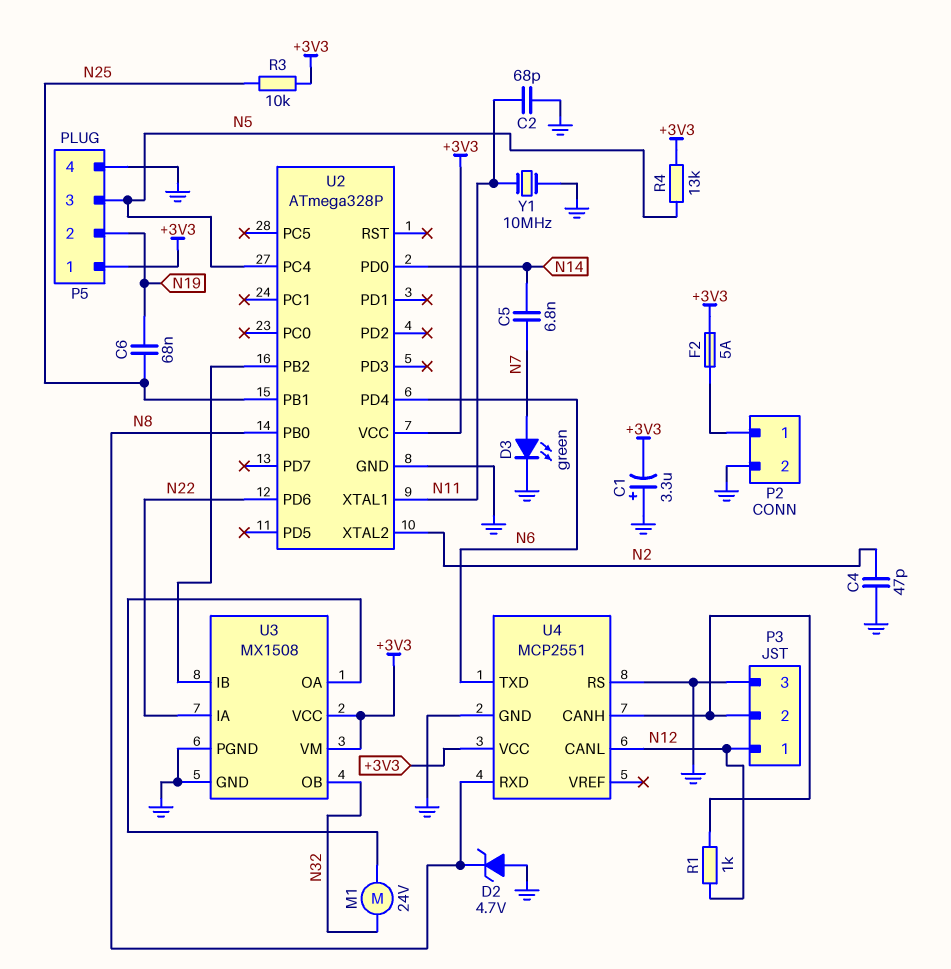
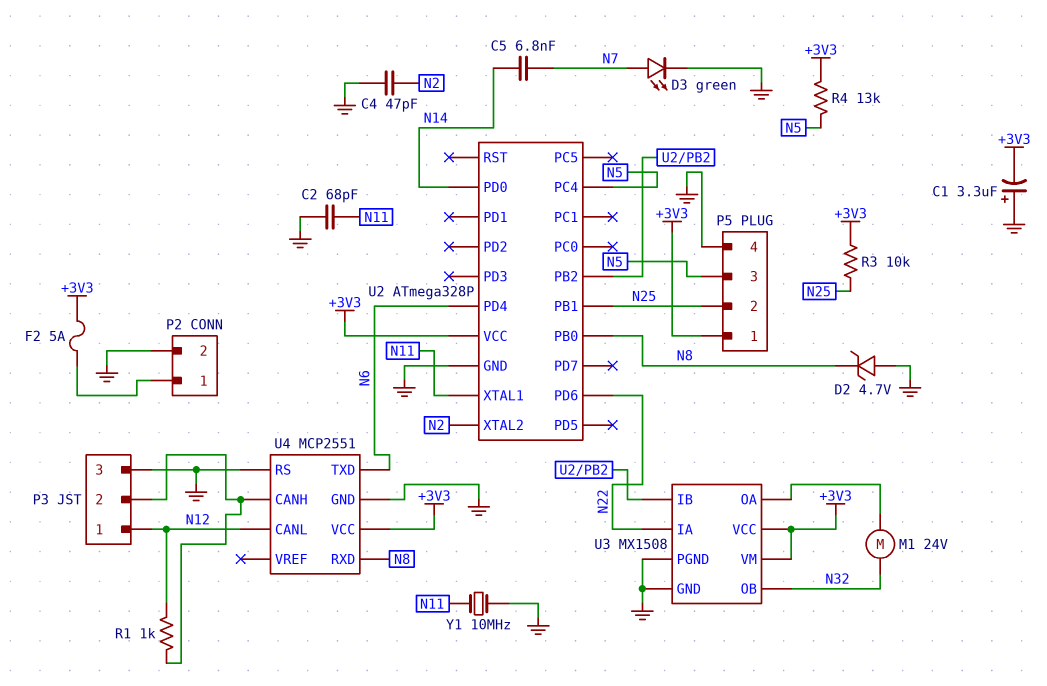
C6: 68nF (N19, N25) -> none
P5 pin 2: N19 -> N25

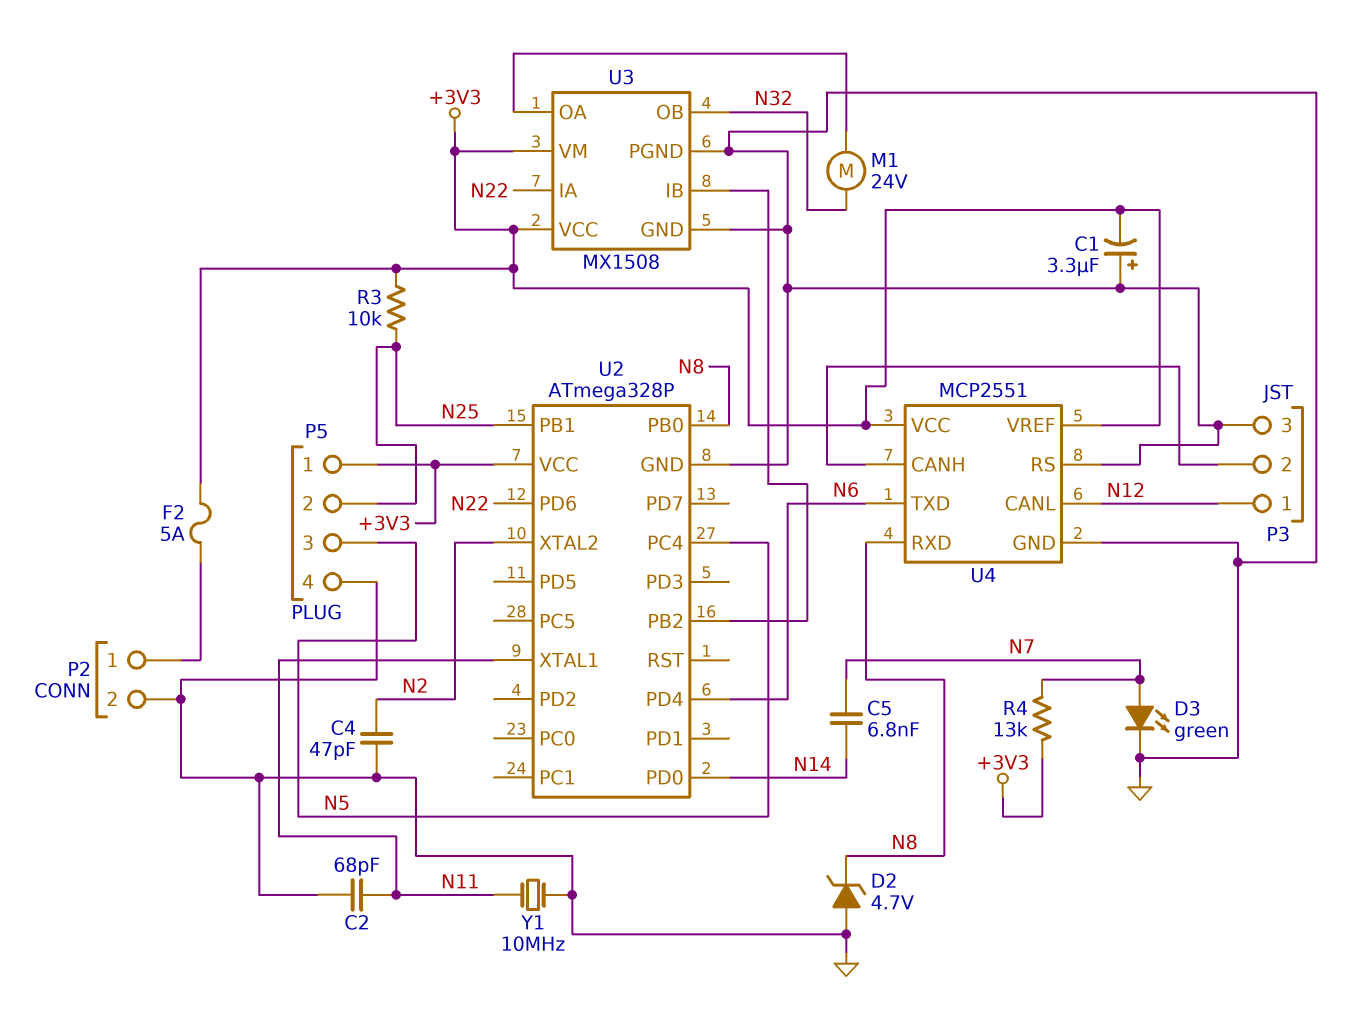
R1: 1k (N12, P3/2) -> none
R4: 13k (+3V3, N5) -> 13k (+3V3, N7)
U4 pin VREF: none -> +3V3

